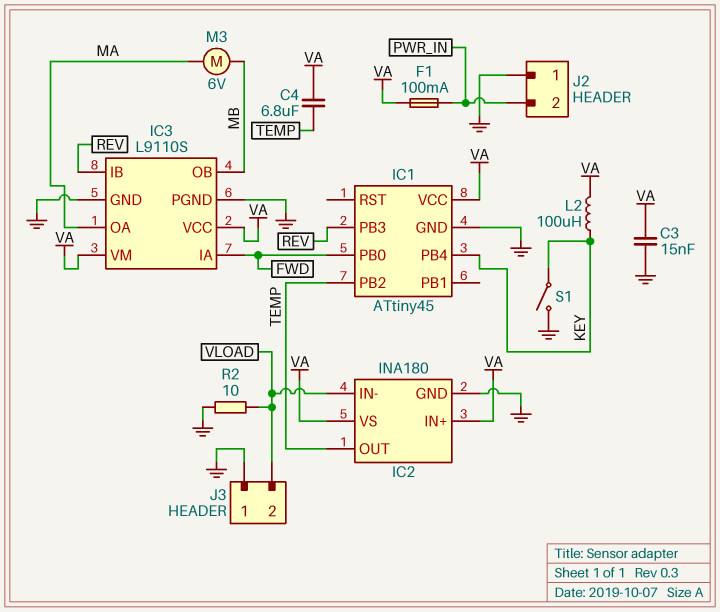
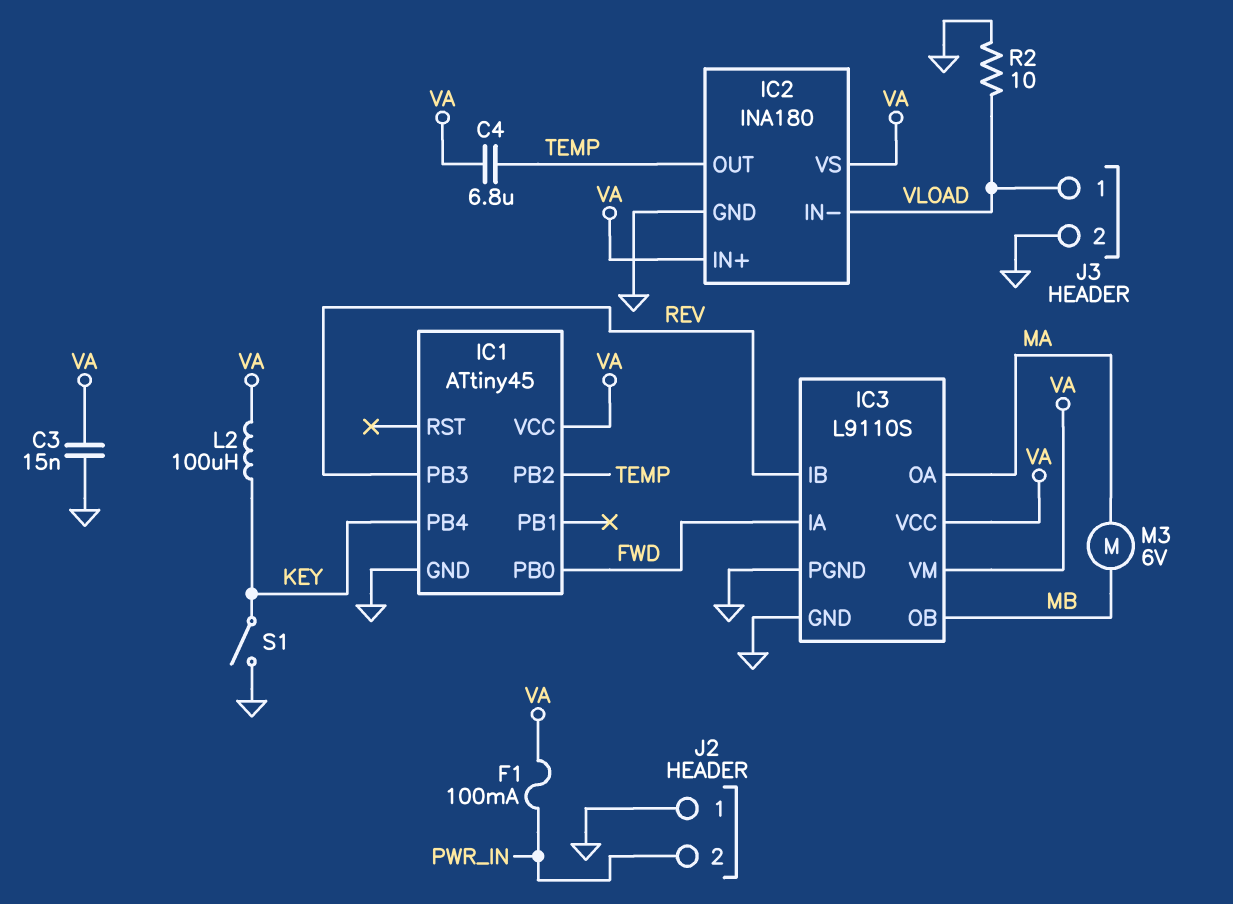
J3 pin 1: GND -> VLOAD
J3 pin 2: VLOAD -> GND

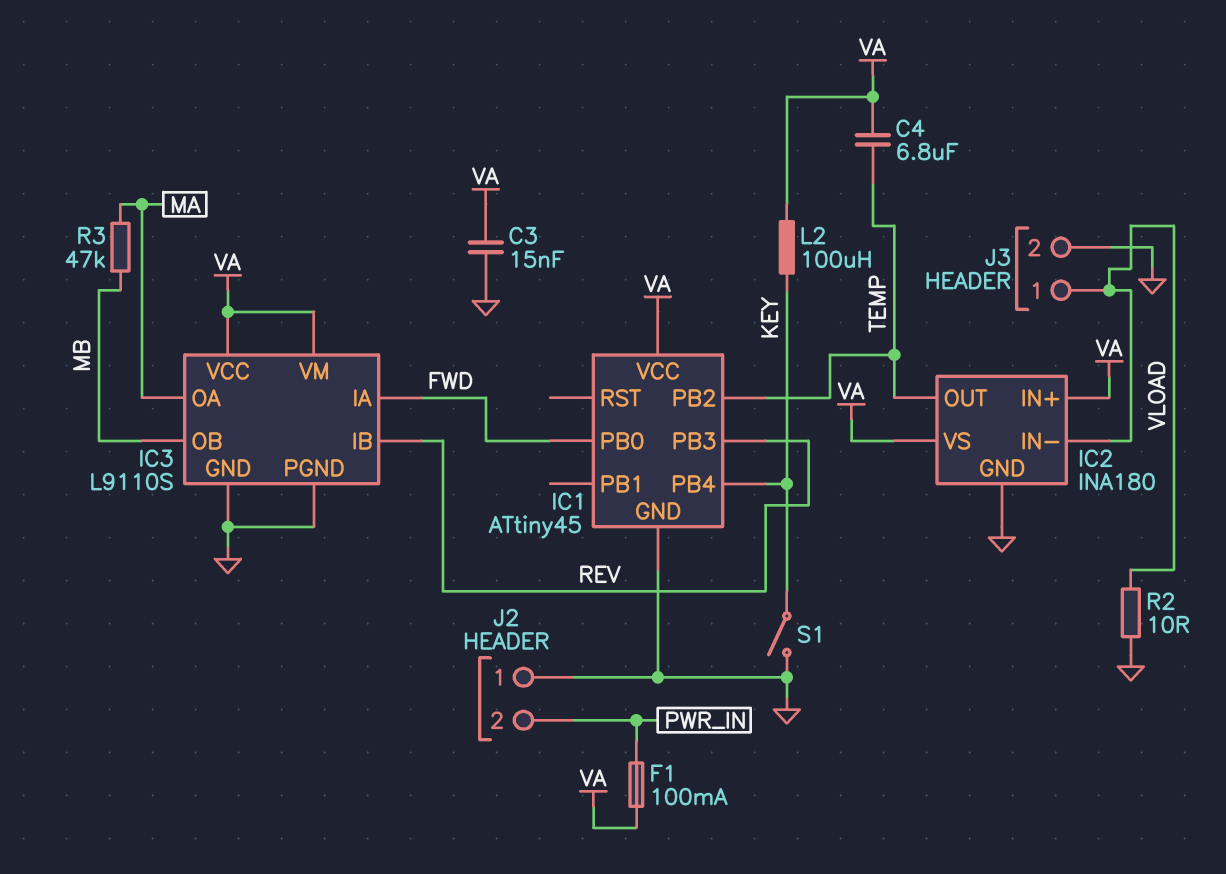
M3: motor 6V (MA, MB) -> none
R3: none -> 47k (MA, MB)

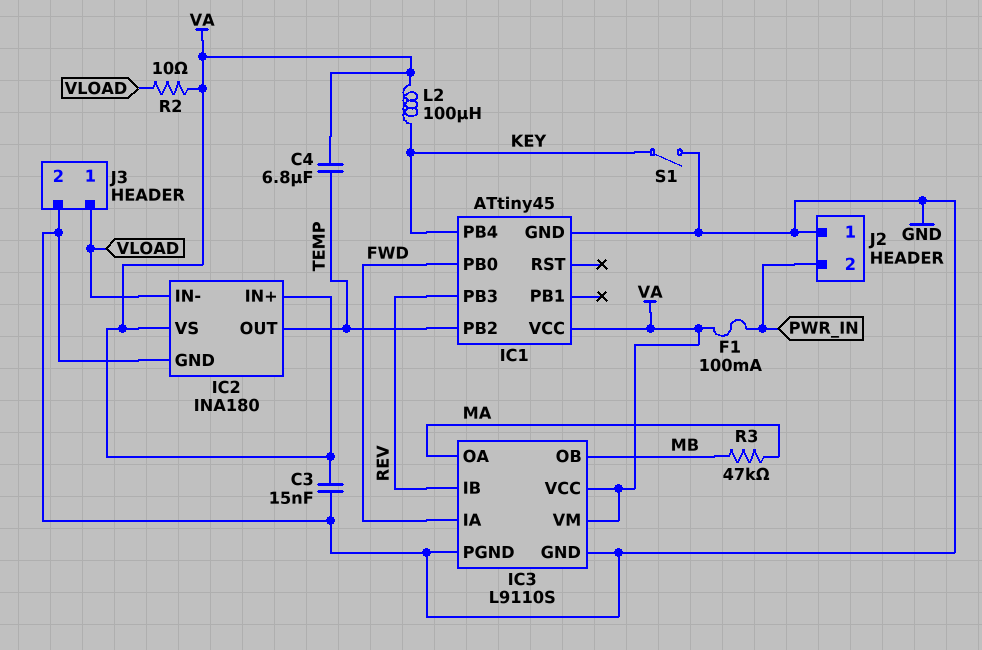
R2: 10 (GND, VLOAD) -> 10 (VA, VLOAD)

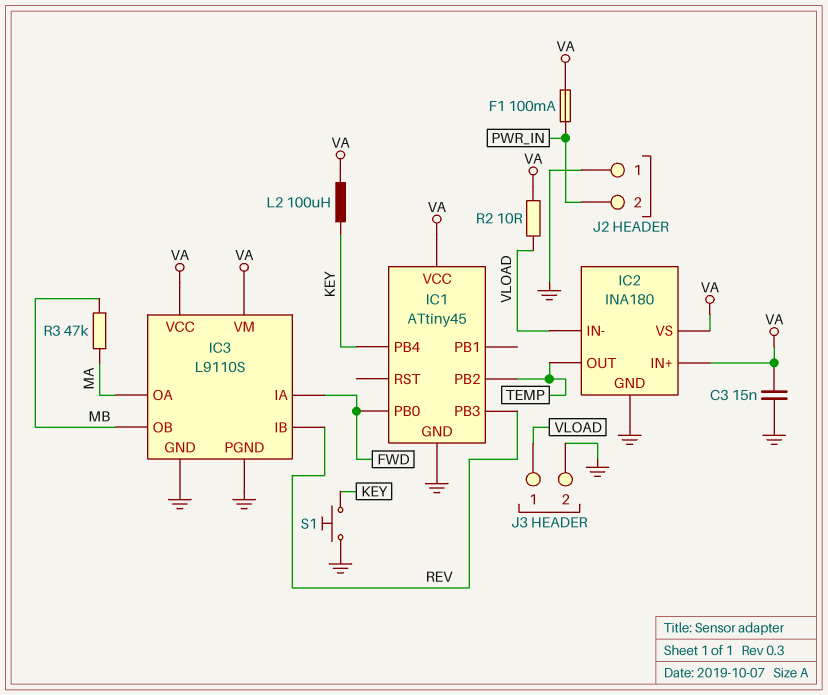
C4: 6.8uF (TEMP, VA) -> none
S1: switch (GND, KEY) -> button (GND, KEY)

